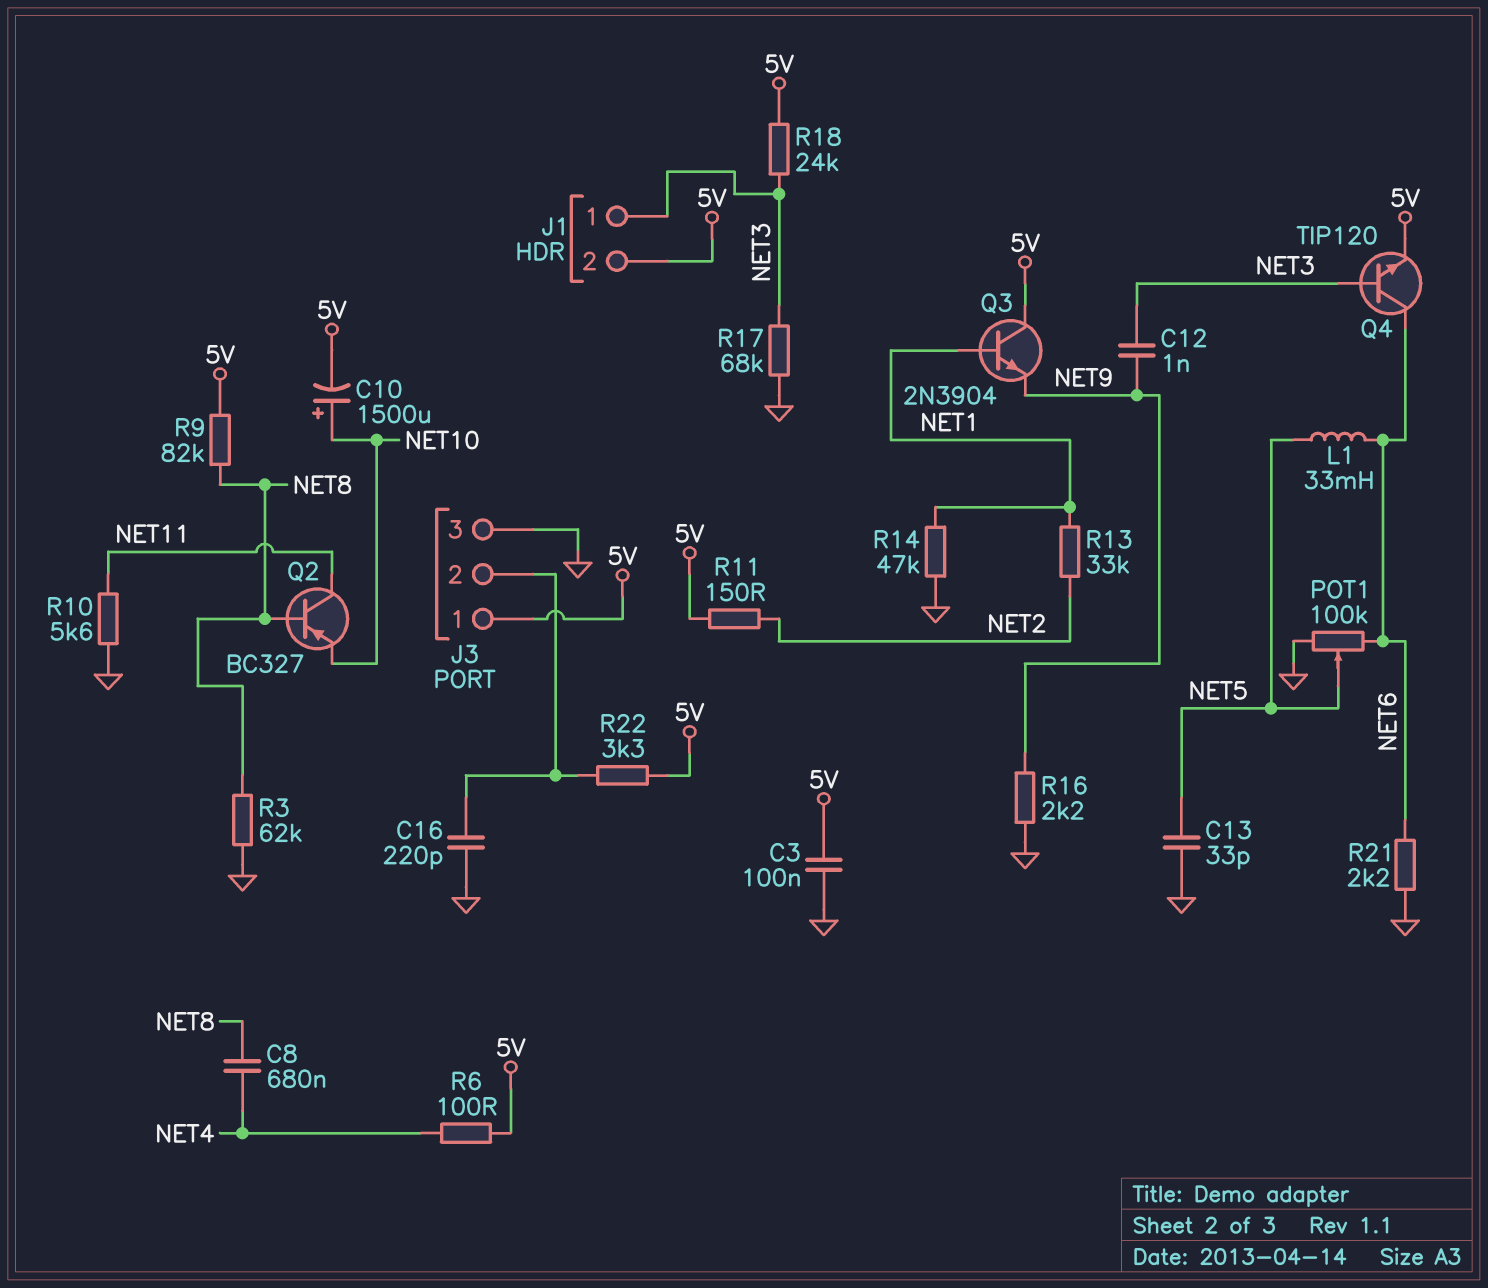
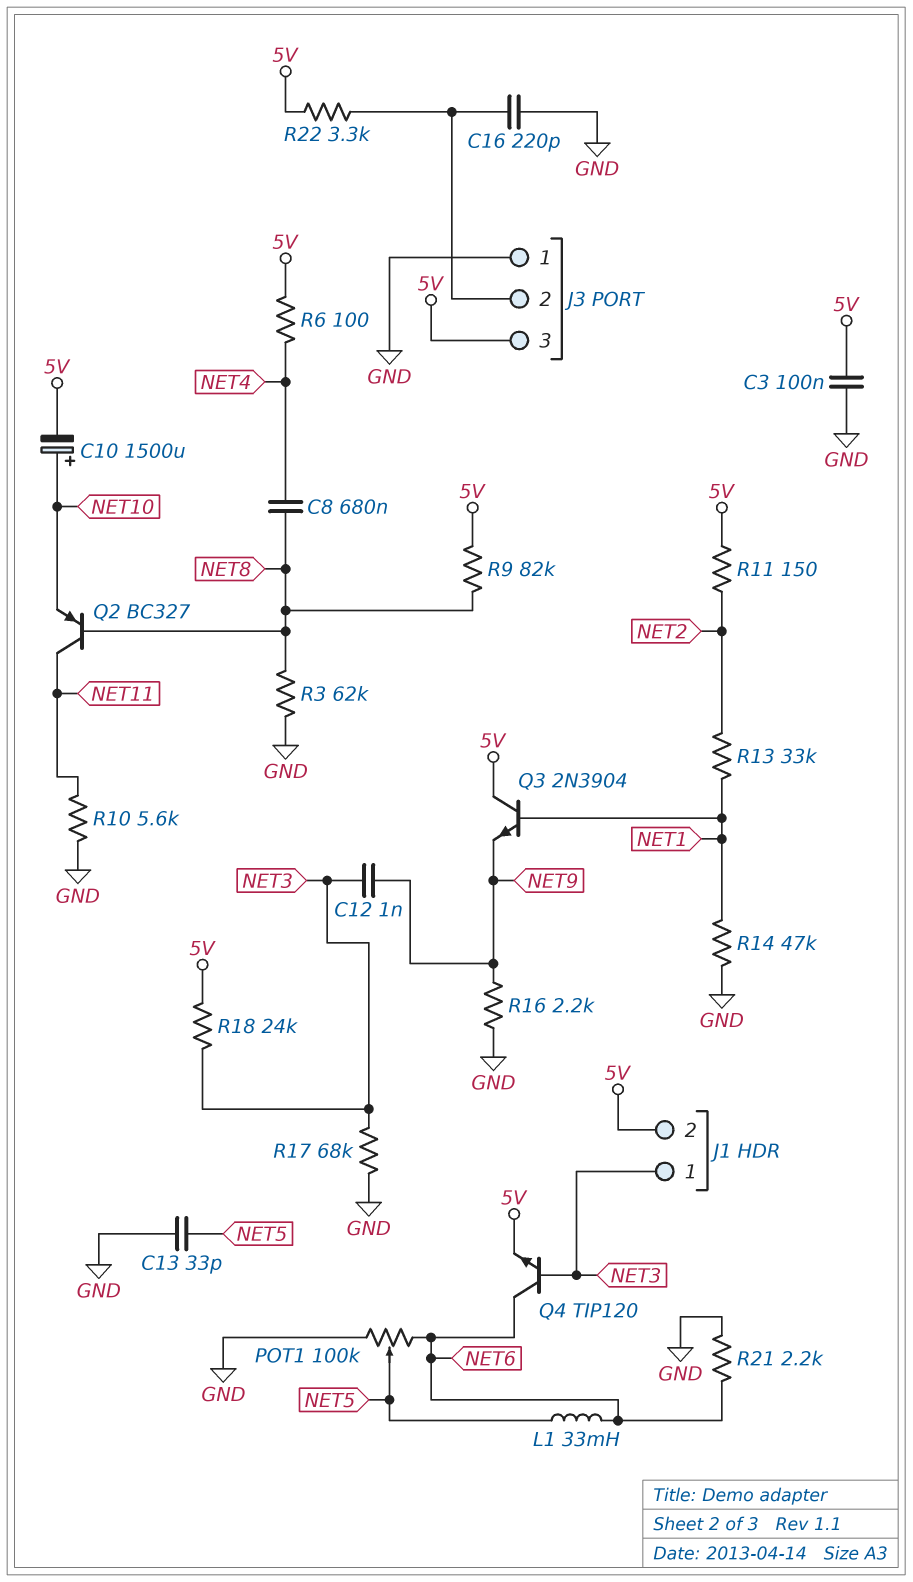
J3 pin 1: 5V -> GND
J3 pin 3: GND -> 5V

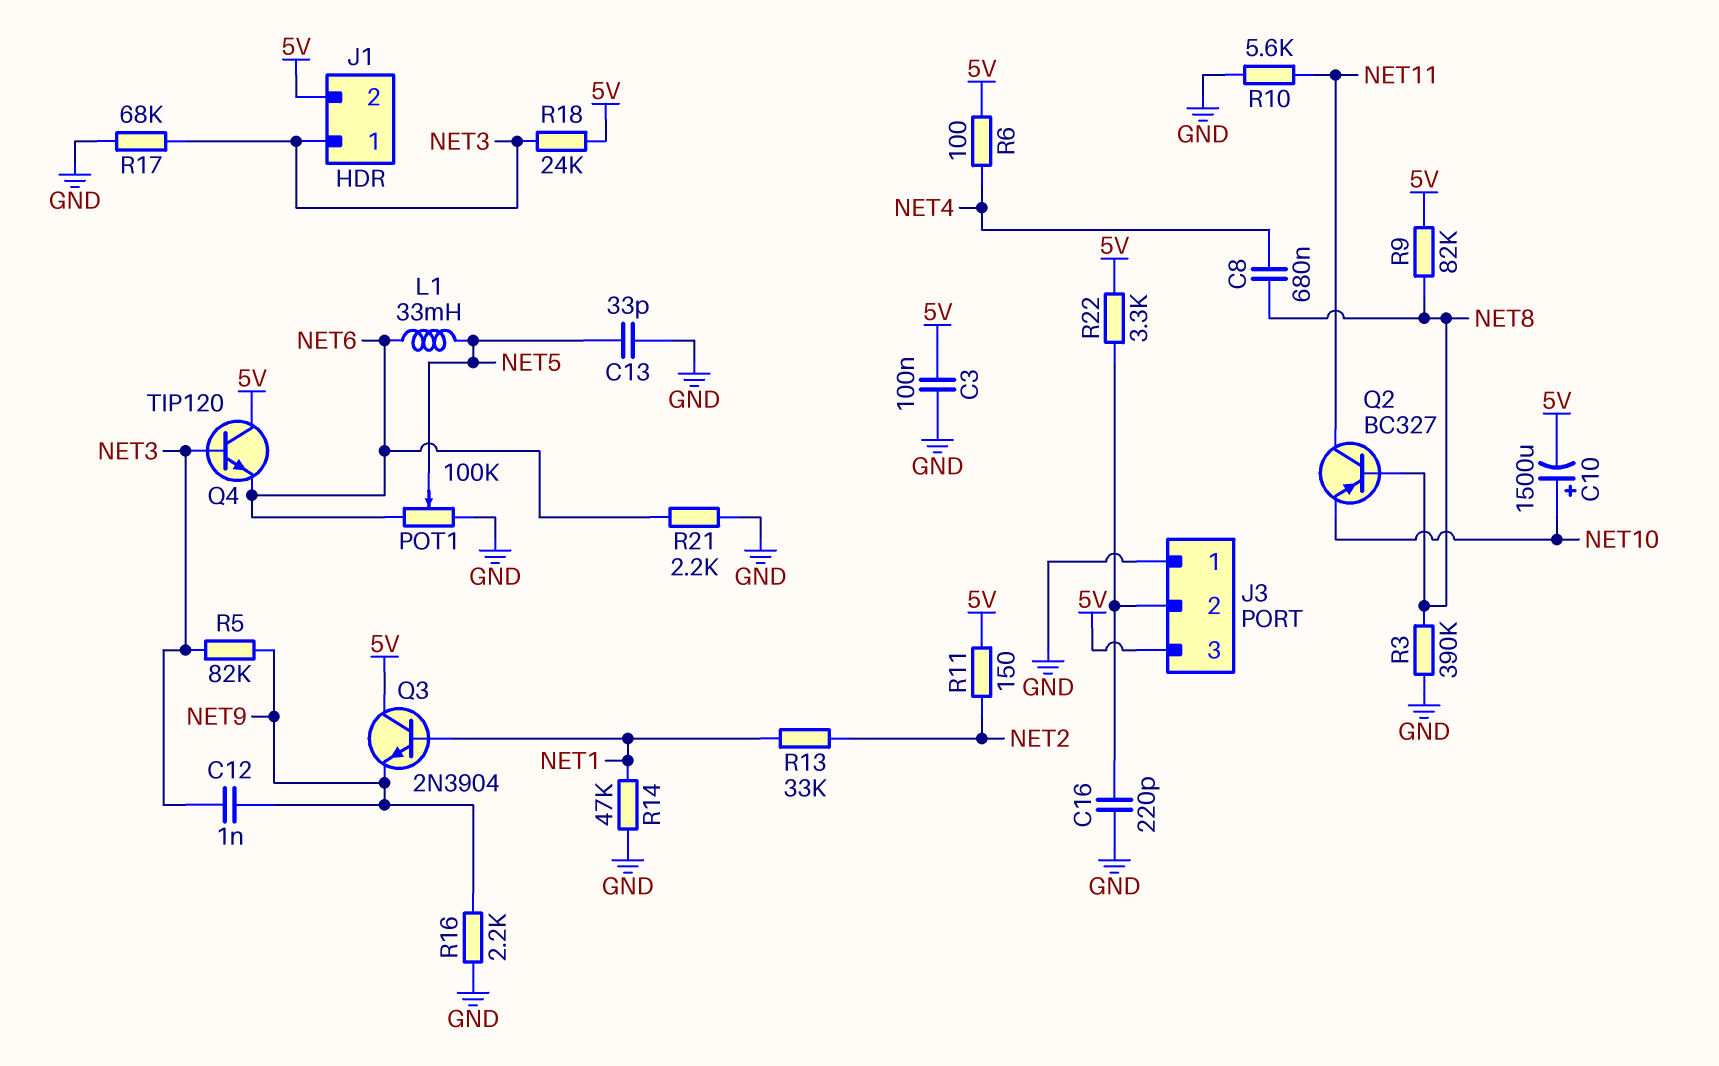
Q4: NPN TIP120 (B NET3, C NET6, E 5V) -> NPN TIP120 (B NET3, C 5V, E NET6)
R3: 62k (GND, NET8) -> 390k (GND, NET8)
R5: none -> 82k (NET3, NET9)

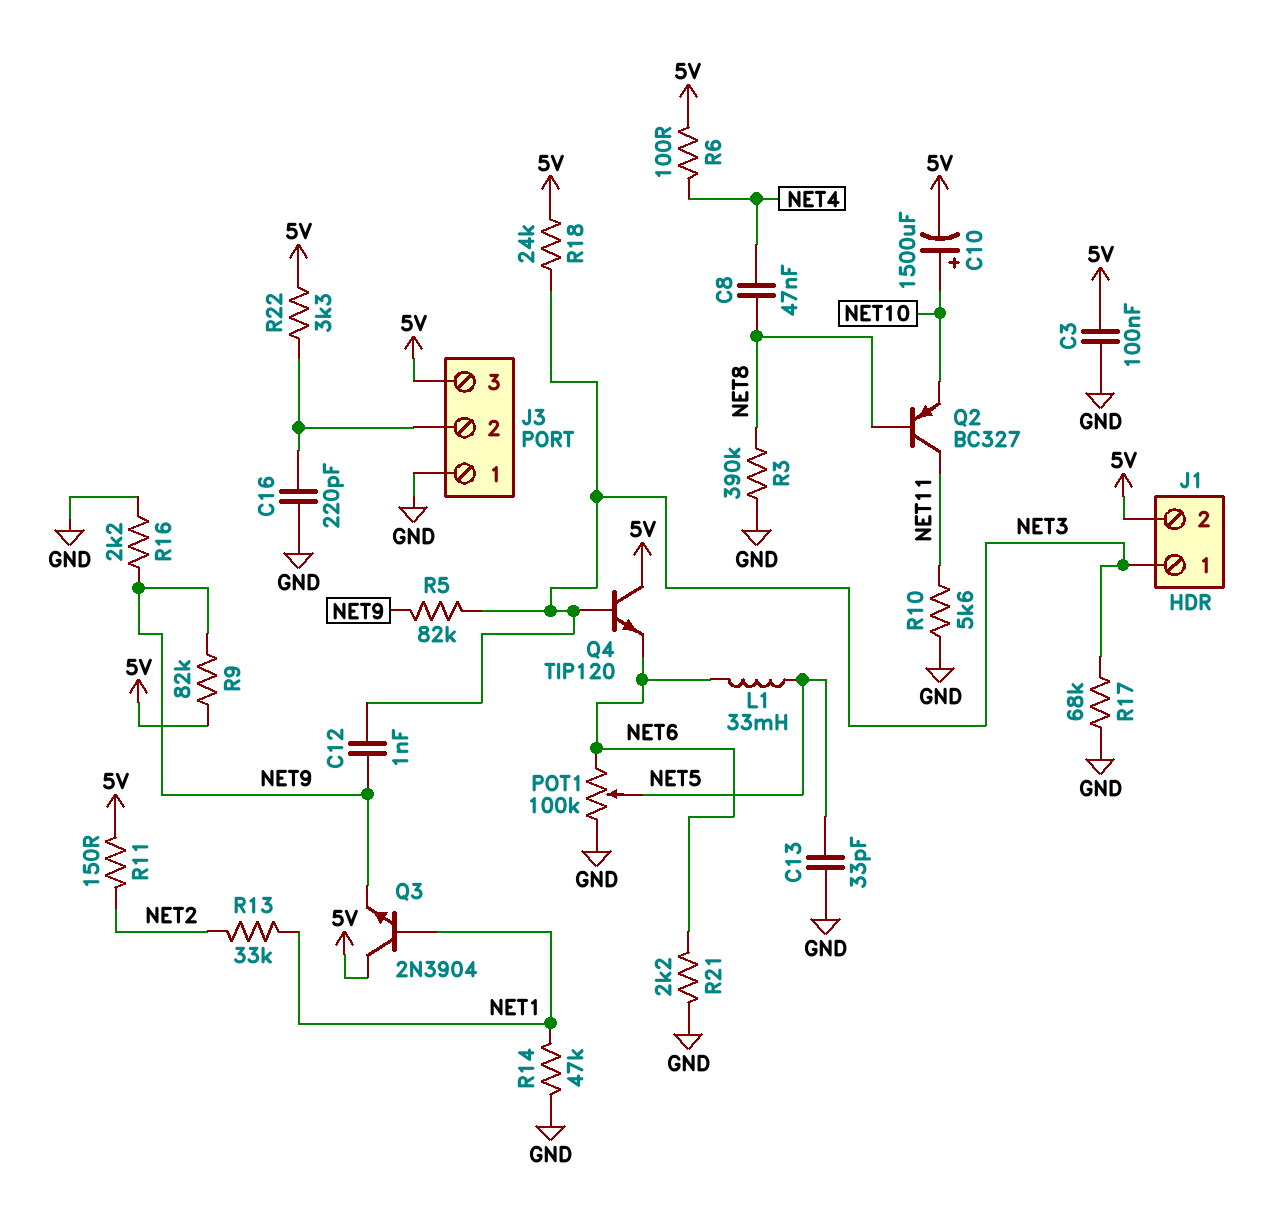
C8: 680nF (NET4, NET8) -> 47nF (NET4, NET8)
R9: 82k (5V, NET8) -> 82k (5V, NET9)

